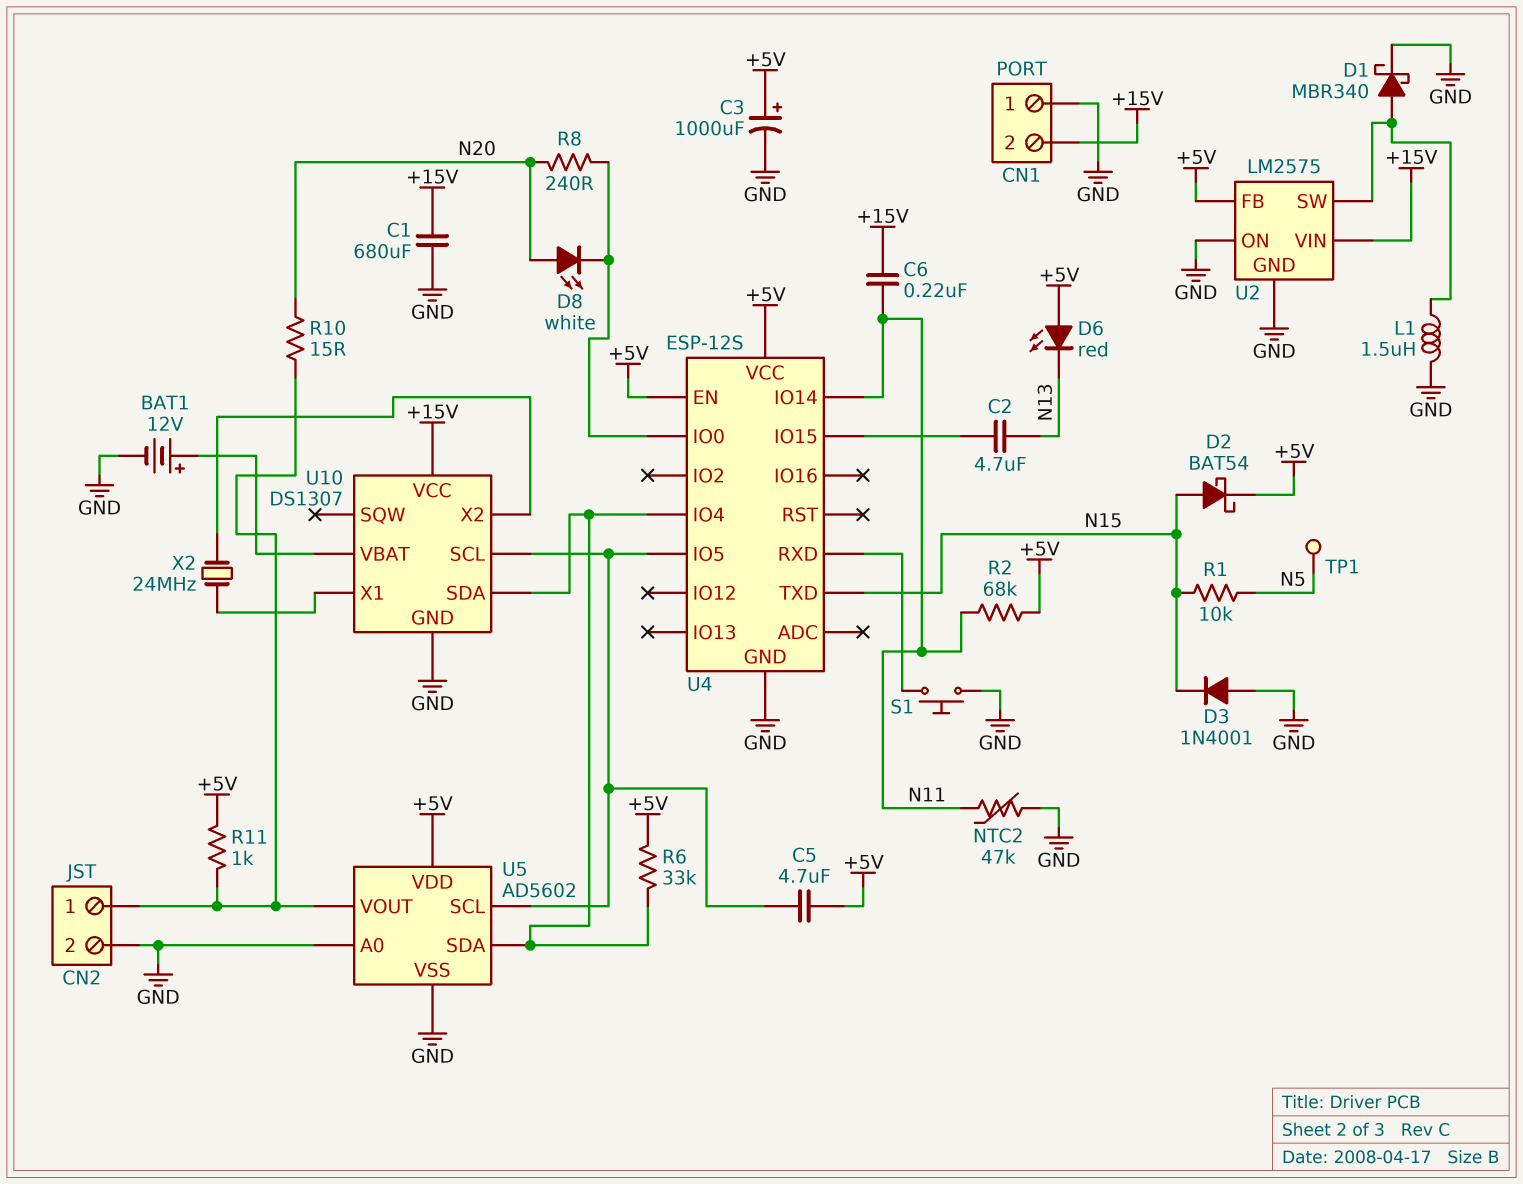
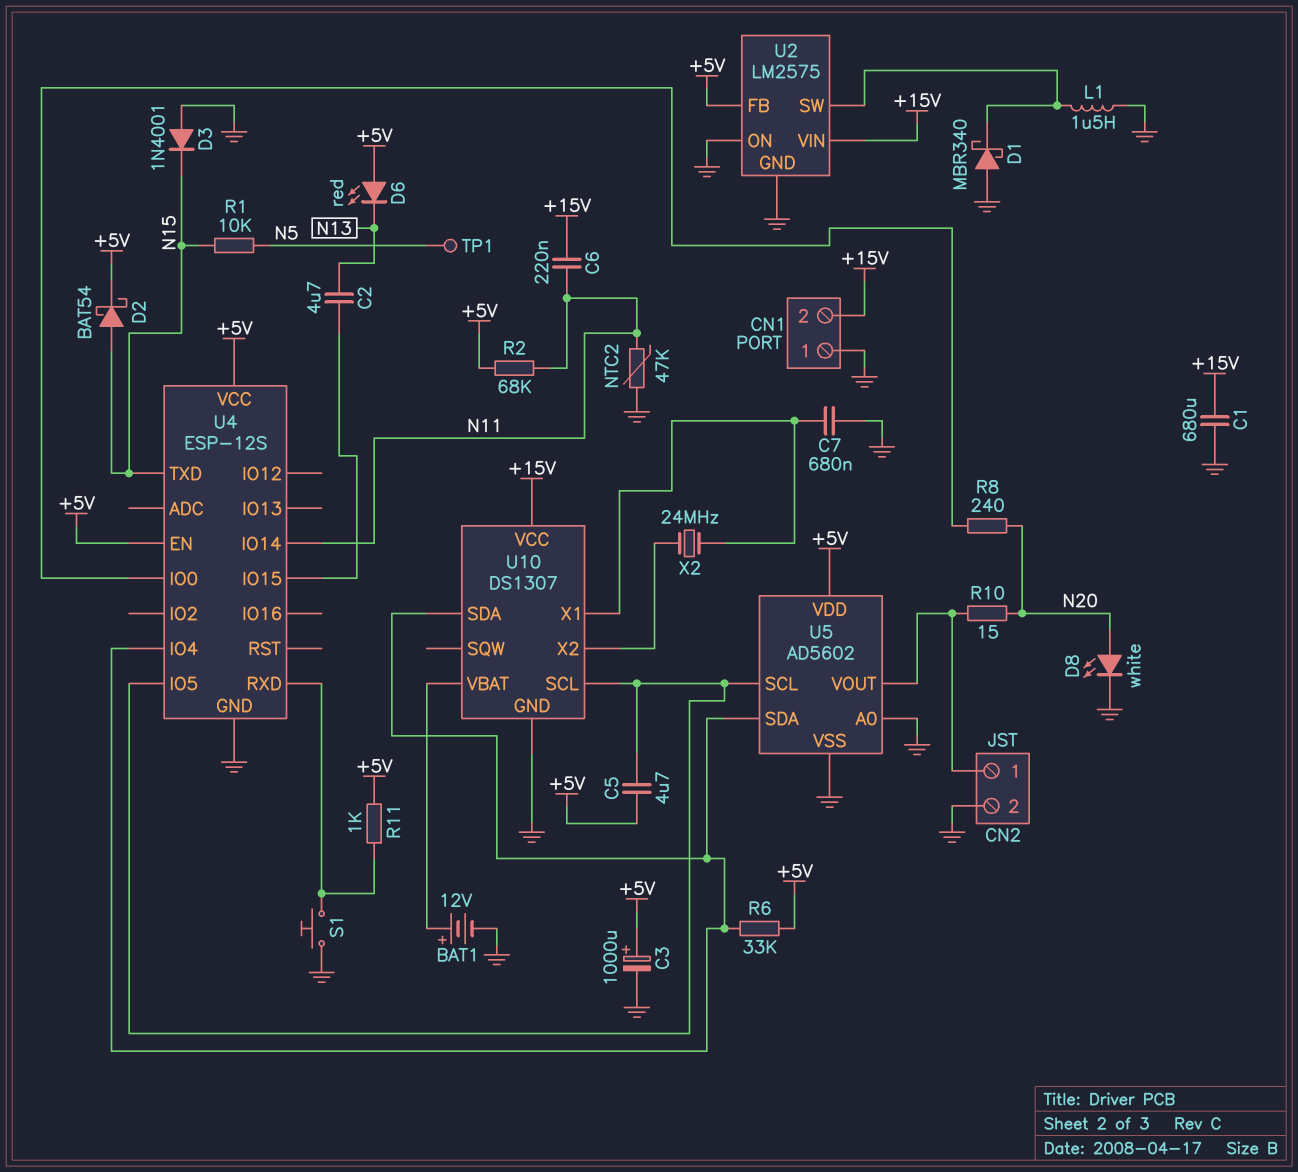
C7: none -> 680nF (GND, U10/X1)
D1: schottky MBR340 (A U2/SW, K GND) -> schottky MBR340 (A GND, K U2/SW)
D8: LED white (A N20, K U4/IO0) -> LED white (A N20, K GND)
R11: 1k (+5V, CN2/1) -> 1k (+5V, U4/RXD)

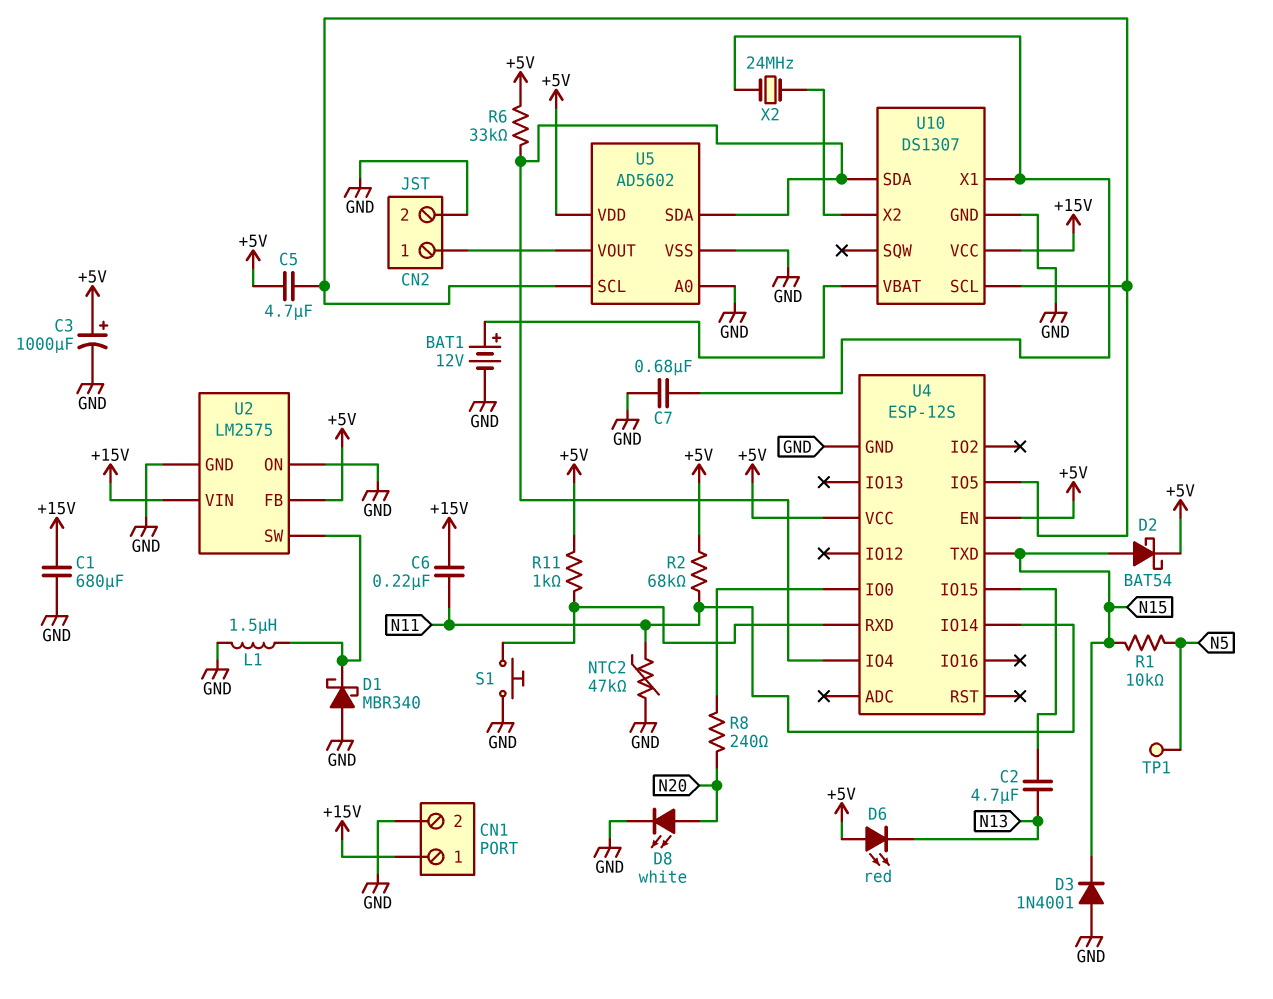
CN1 pin 1: GND -> +15V
CN1 pin 2: +15V -> GND
R10: 15 (CN2/1, N20) -> none

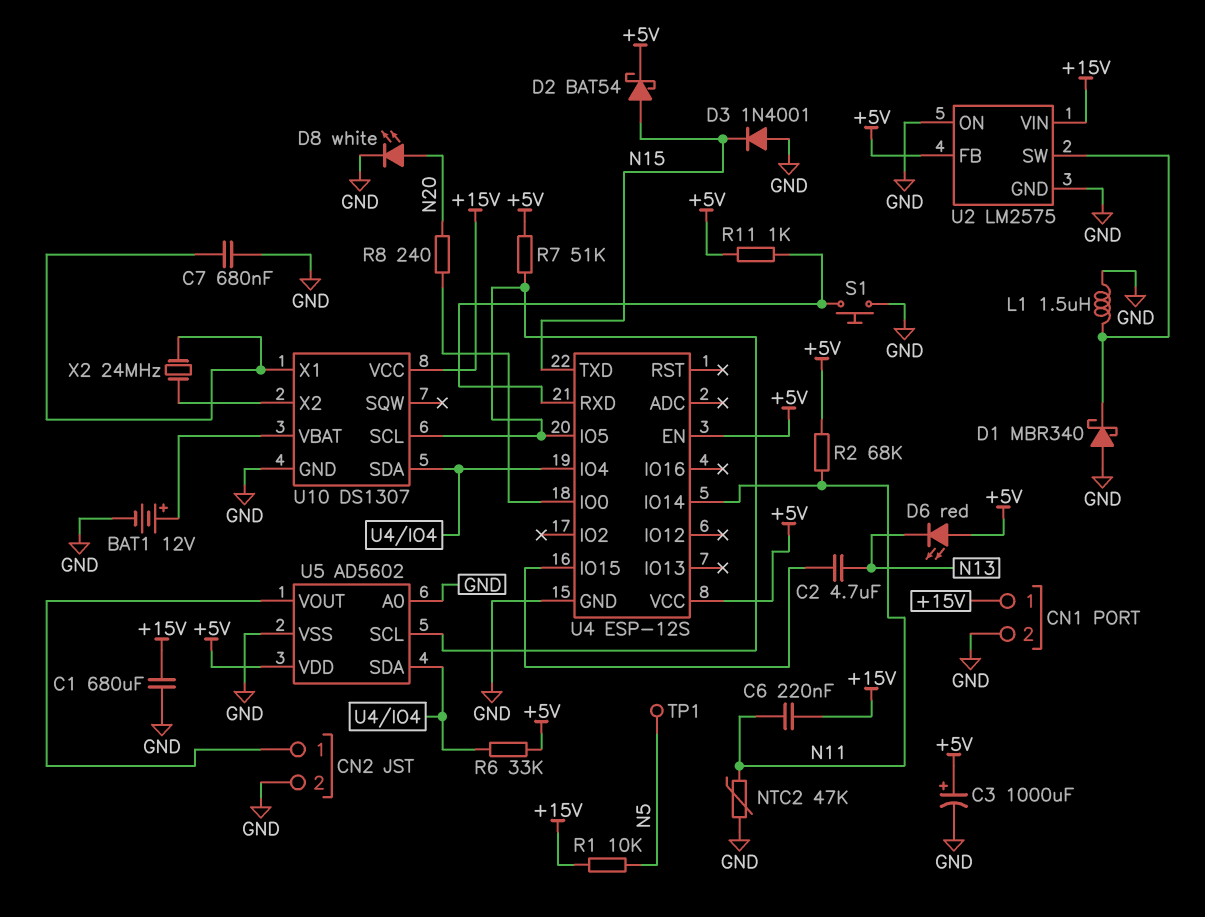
C5: 4.7uF (+5V, U4/IO5) -> none
R1: 10k (N5, N15) -> 10k (+15V, N5)
R7: none -> 51k (+5V, U4/IO5)

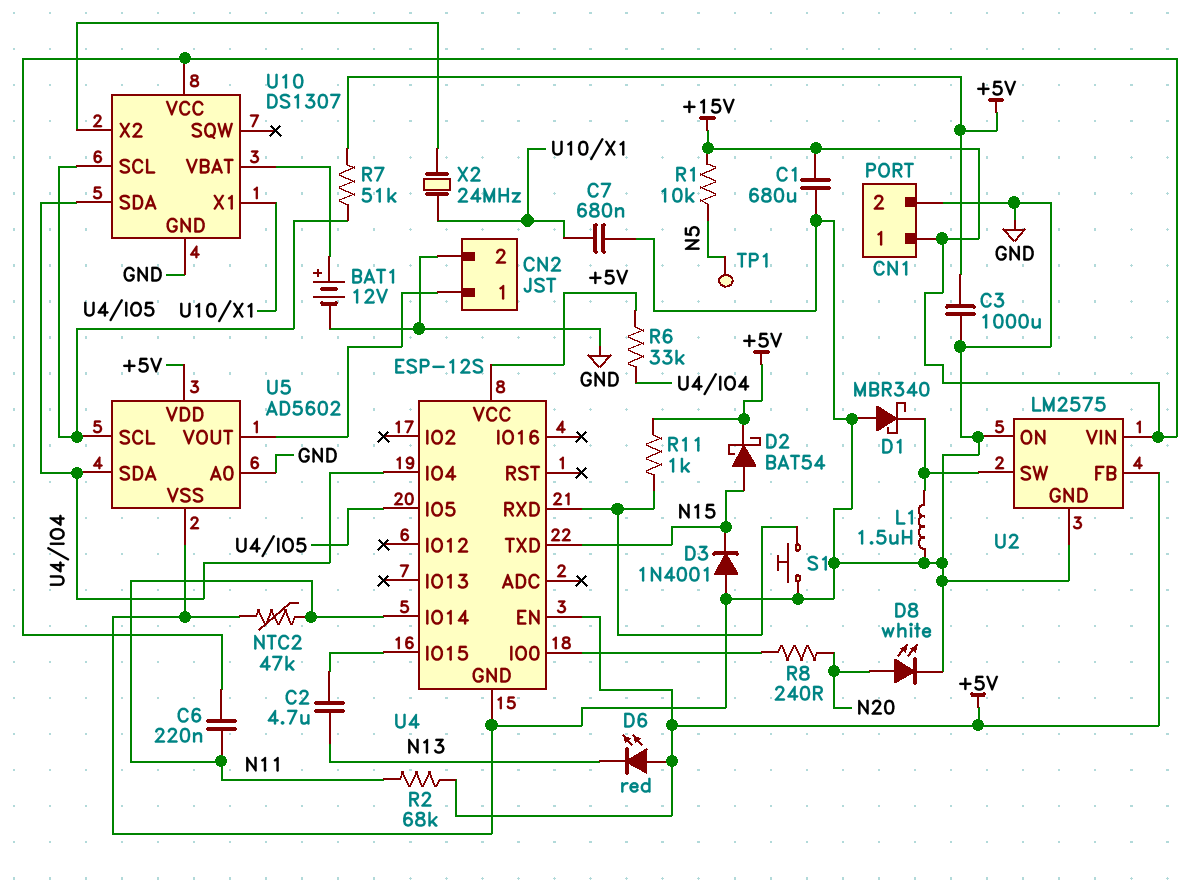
C3: 1000uF (plus +5V, minus GND) -> 1000uF (+5V, GND)

